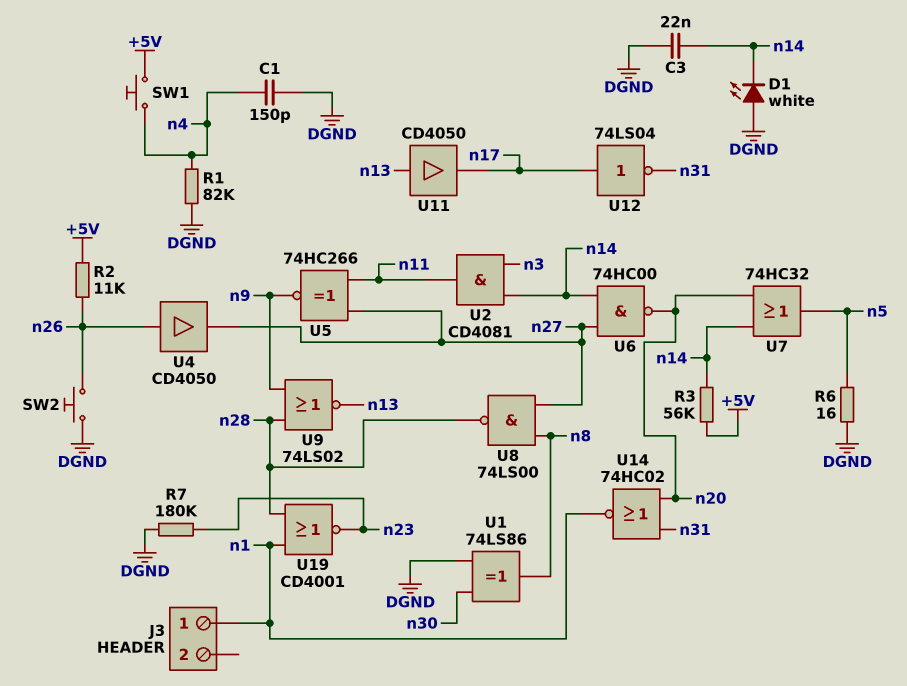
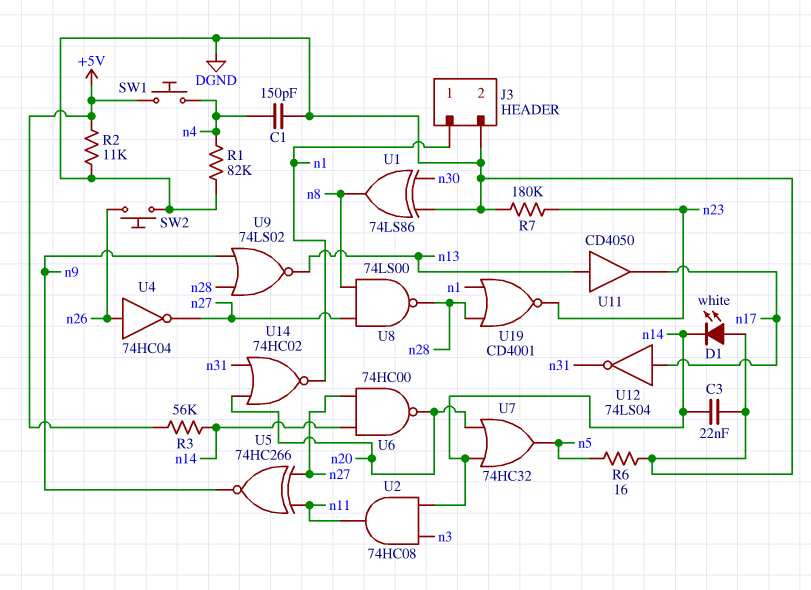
J3 pin 2: none -> DGND
R2: 11k (+5V, n26) -> 11k (+5V, DGND)
U2: AND CD4081 (in n3, in n14, out n11) -> AND 74HC08 (in n3, in n14, out n11)
U4: buffer CD4050 (in n26, out n27) -> NOT 74HC04 (in n26, out n27)

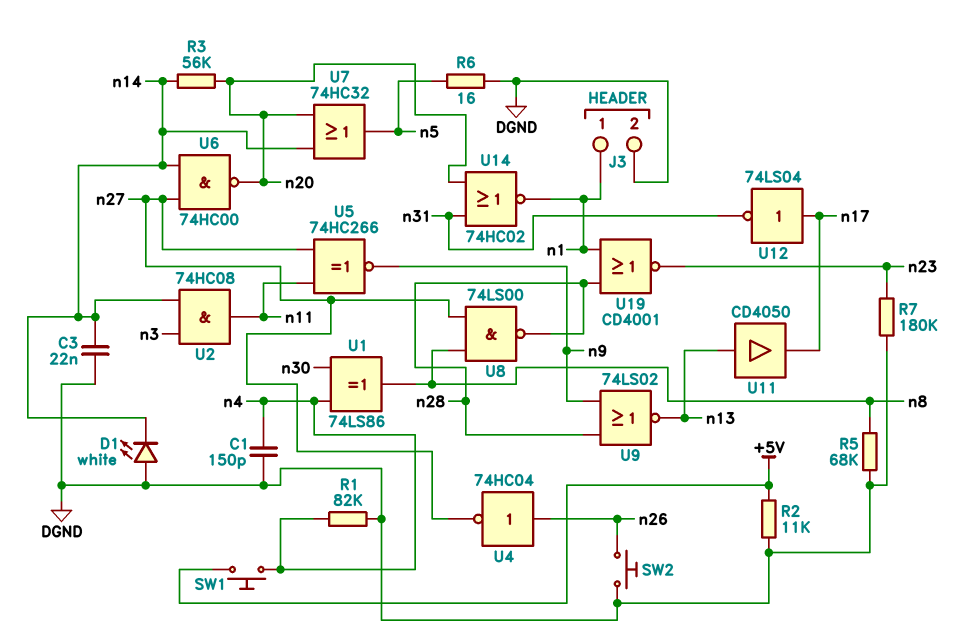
R3: 56k (+5V, n14) -> 56k (n14, n20)
R5: none -> 68k (DGND, n8)
U1: XOR 74LS86 (in DGND, in n30, out n8) -> XOR 74LS86 (in n4, in n30, out n8)

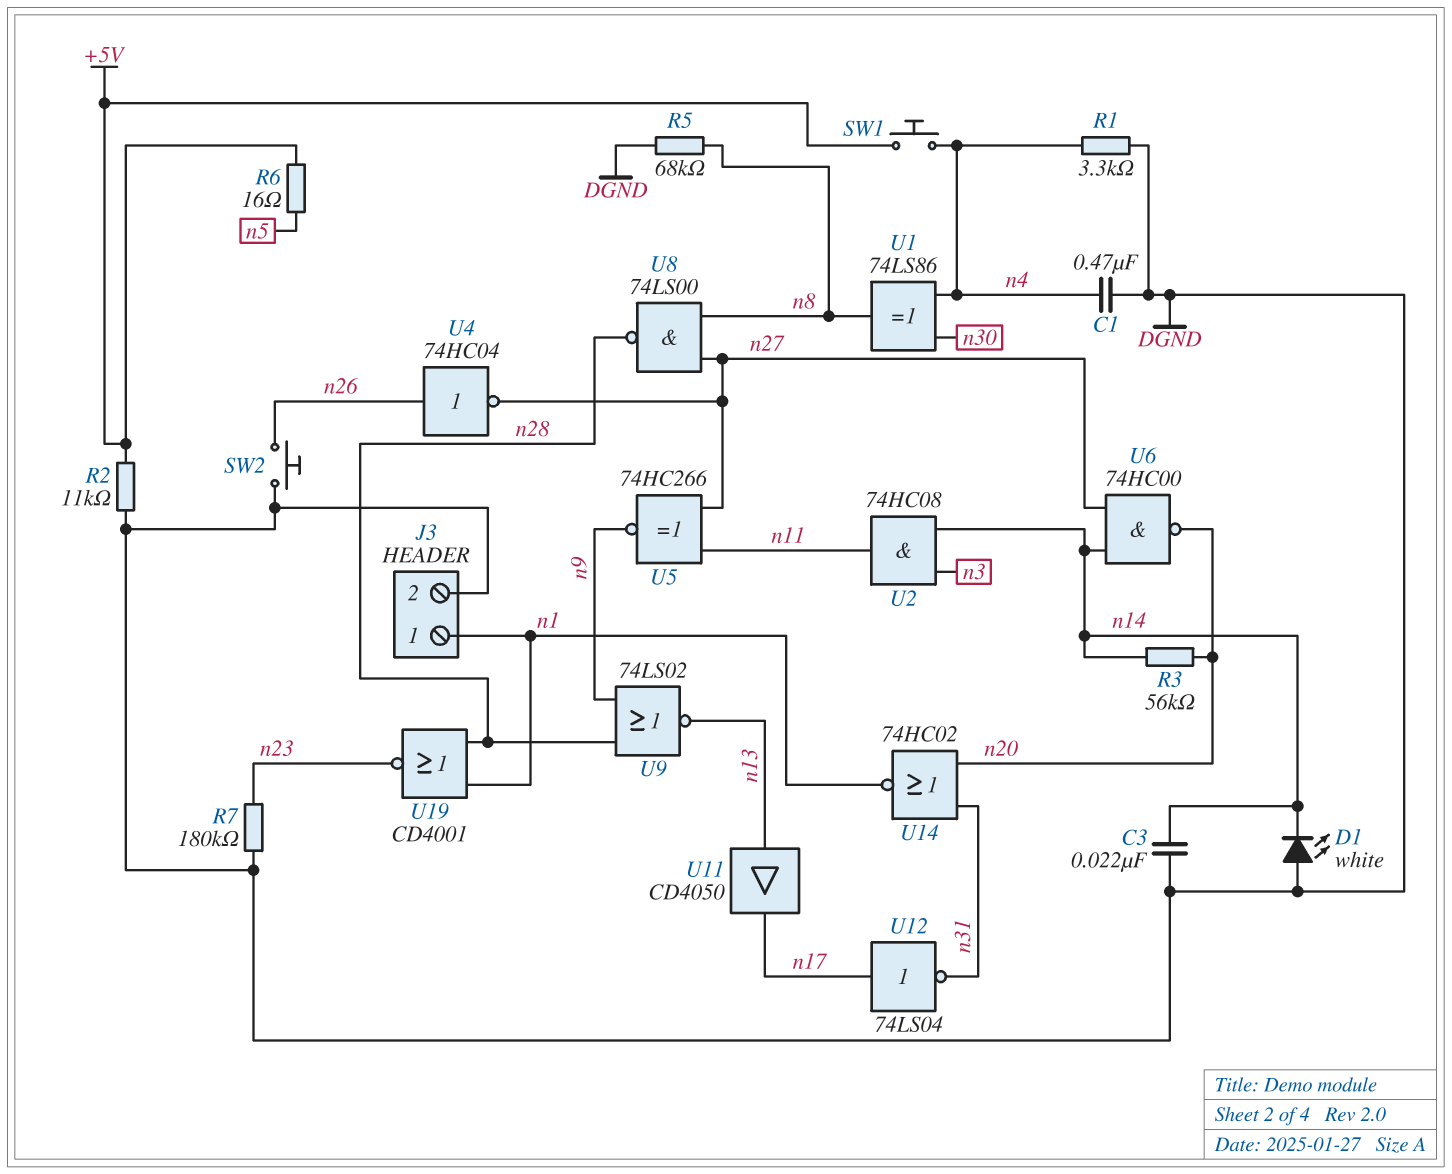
C1: 150pF (DGND, n4) -> 470nF (DGND, n4)
R1: 82k (DGND, n4) -> 3.3k (DGND, n4)
R6: 16 (DGND, n5) -> 16 (+5V, n5)
U7: OR 74HC32 (in n14, in n20, out n5) -> none

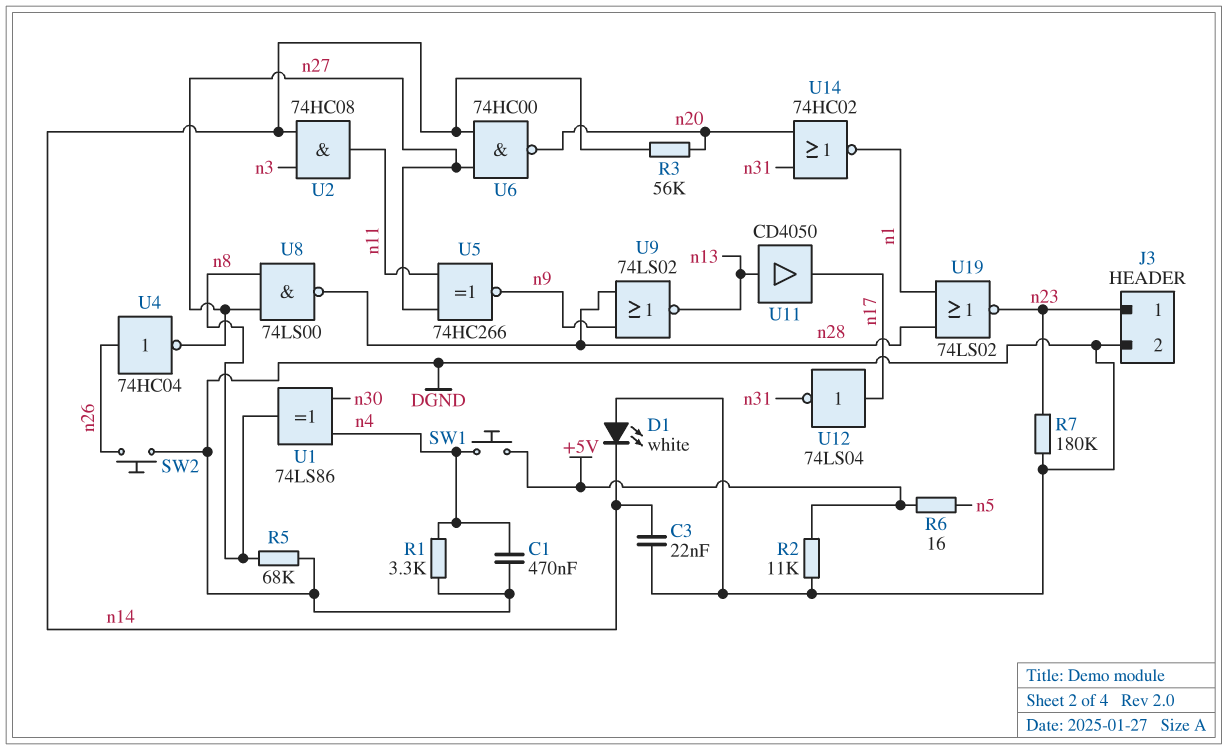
J3 pin 1: n1 -> n23
U19: NOR CD4001 (in n1, in n28, out n23) -> NOR 74LS02 (in n1, in n28, out n23)

